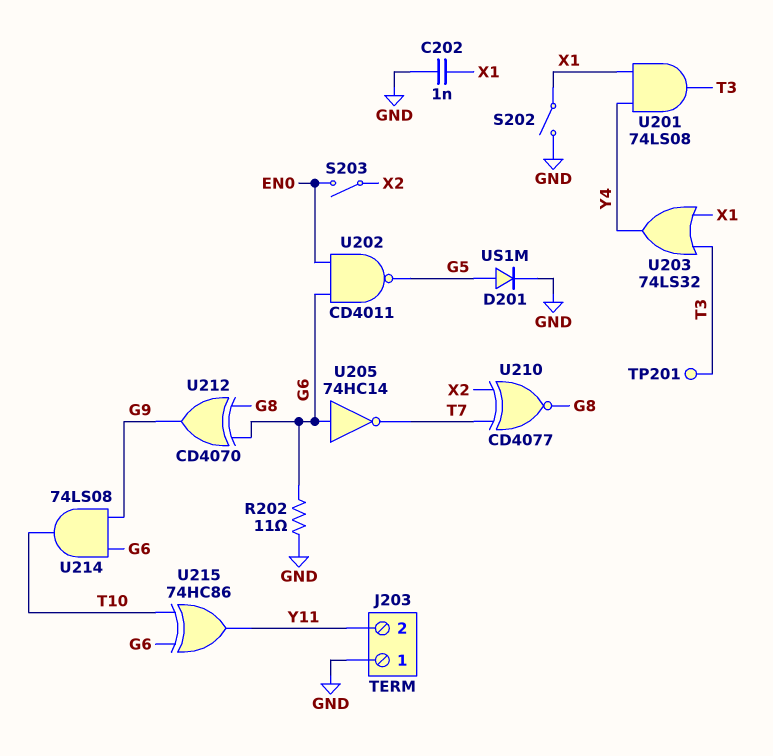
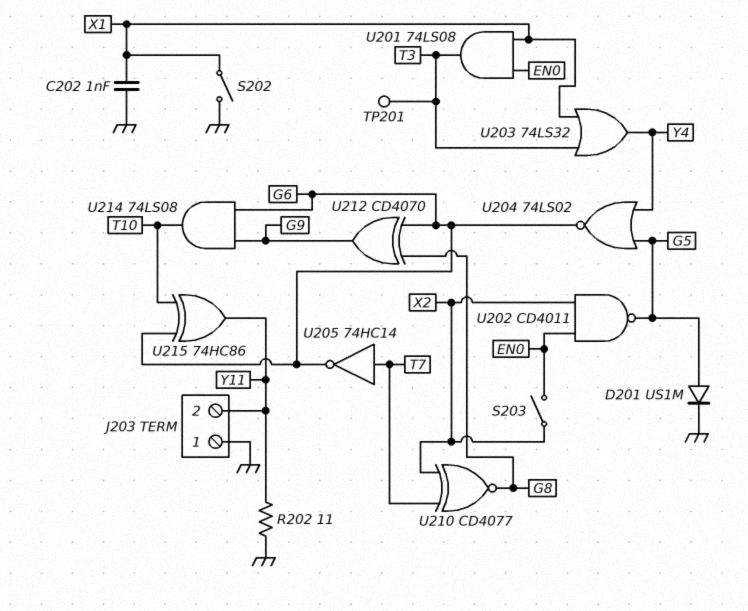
R202: 11 (G6, GND) -> 11 (GND, Y11)
U201: AND 74LS08 (in X1, in Y4, out T3) -> AND 74LS08 (in EN0, in X1, out T3)
U202: NAND CD4011 (in EN0, in G6, out G5) -> NAND CD4011 (in EN0, in X2, out G5)
U204: none -> NOR 74LS02 (in G5, in Y4, out G6)
U205: NOT 74HC14 (in G6, out T7) -> NOT 74HC14 (in T7, out G6)

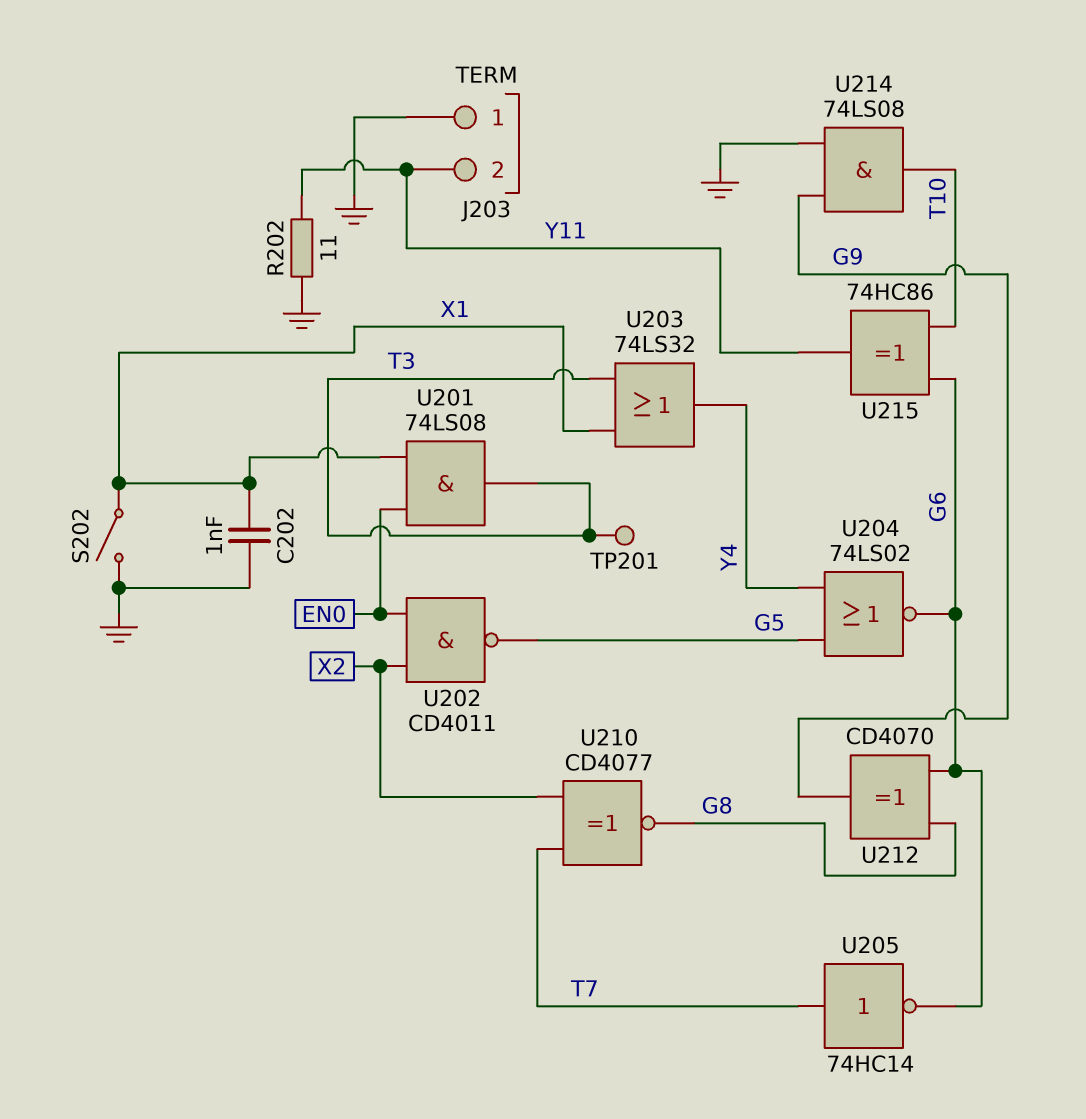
D201: diode US1M (A G5, K GND) -> none
S203: switch (EN0, X2) -> none
U214: AND 74LS08 (in G6, in G9, out T10) -> AND 74LS08 (in G9, in GND, out T10)

